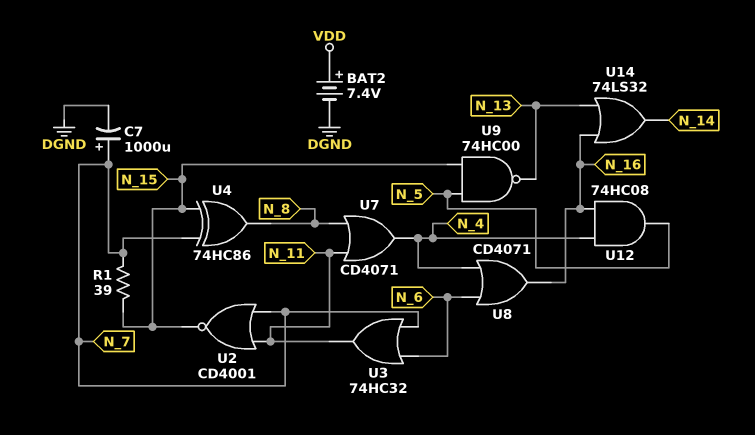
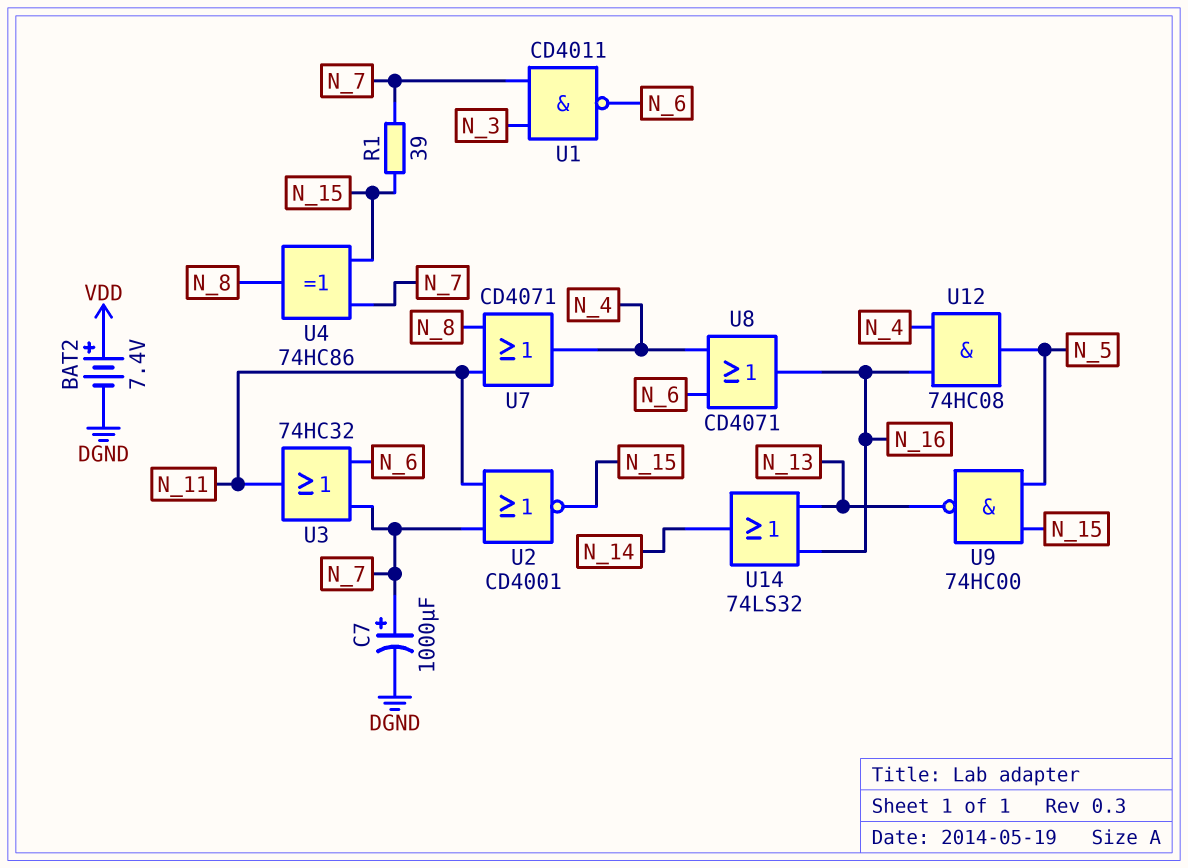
U1: none -> NAND CD4011 (in N_3, in N_7, out N_6)

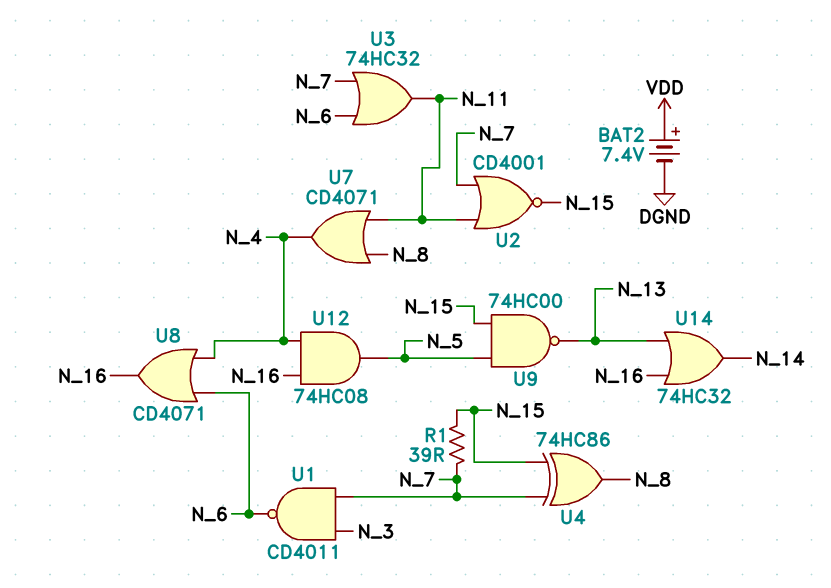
C7: 1000uF (plus N_7, minus DGND) -> none
U14: OR 74LS32 (in N_13, in N_16, out N_14) -> OR 74HC32 (in N_13, in N_16, out N_14)

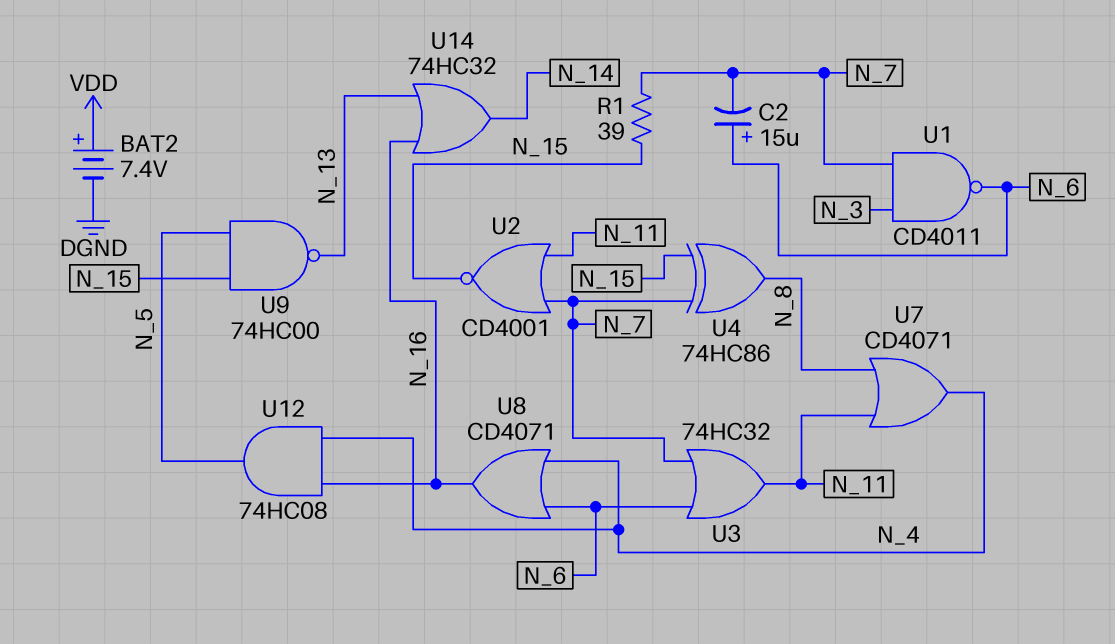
C2: none -> 15uF (plus N_6, minus N_7)

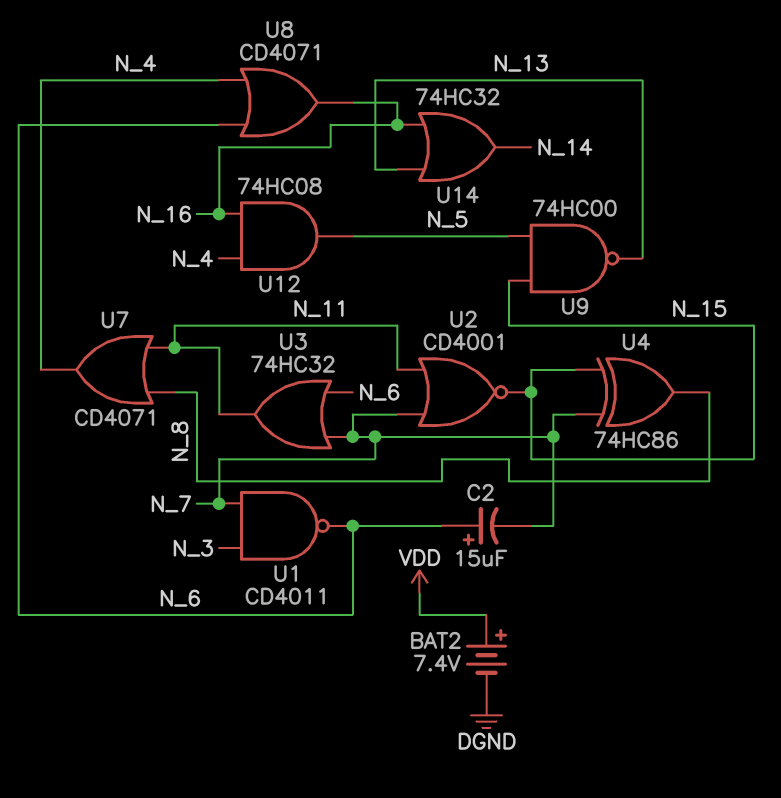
R1: 39 (N_7, N_15) -> none

